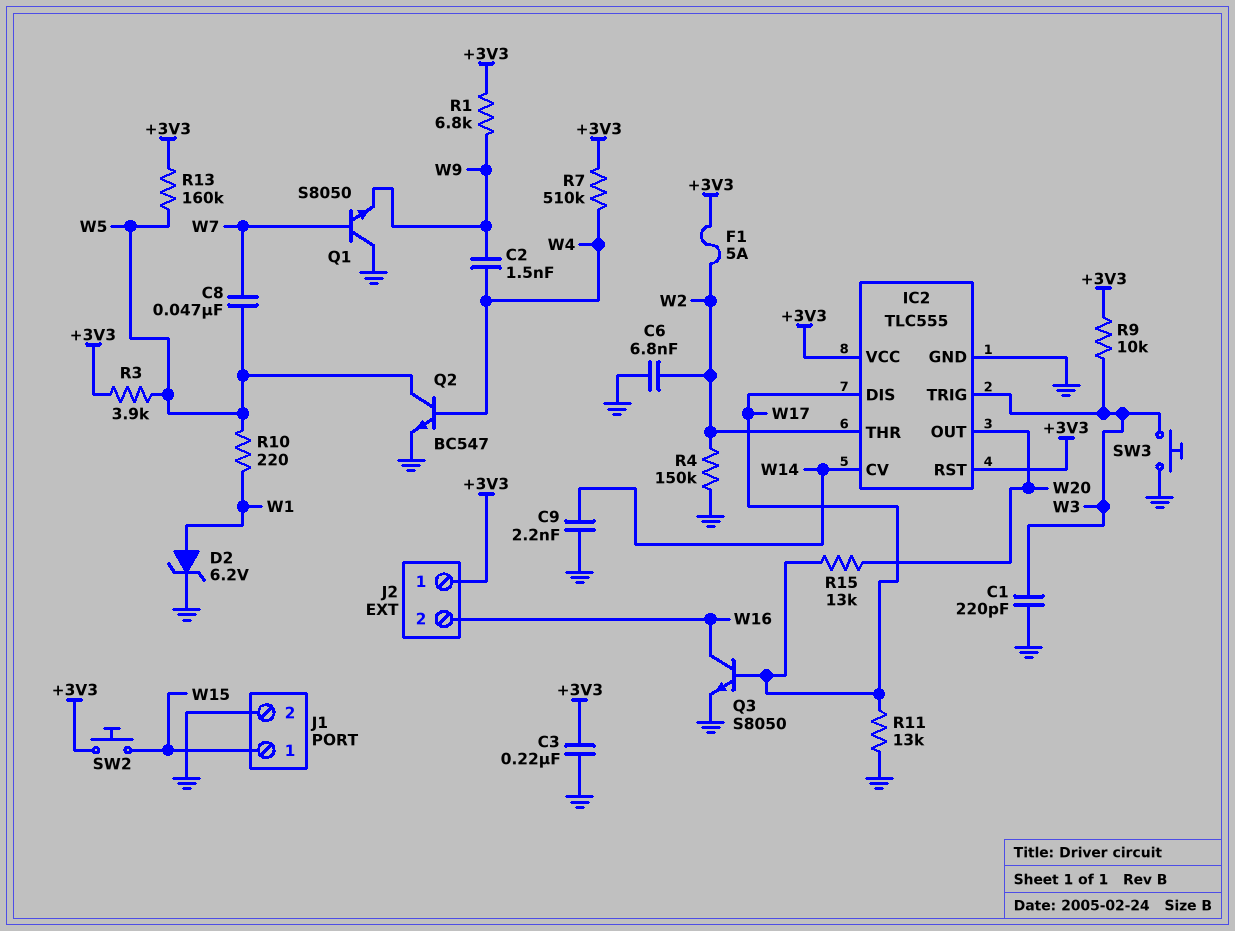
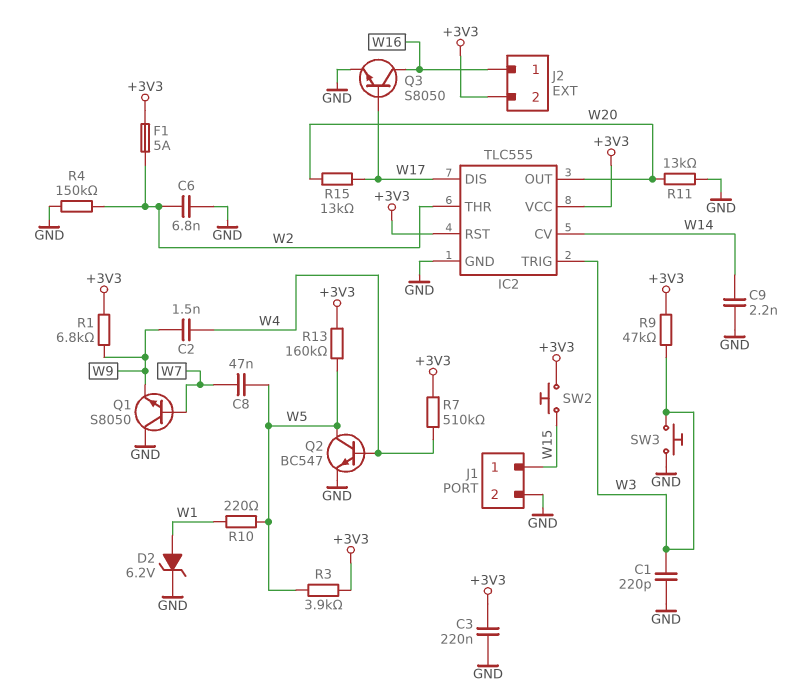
J2 pin 1: +3V3 -> W16
J2 pin 2: W16 -> +3V3
R9: 10k (+3V3, W3) -> 47k (+3V3, W3)
R11: 13k (GND, W17) -> 13k (GND, W20)

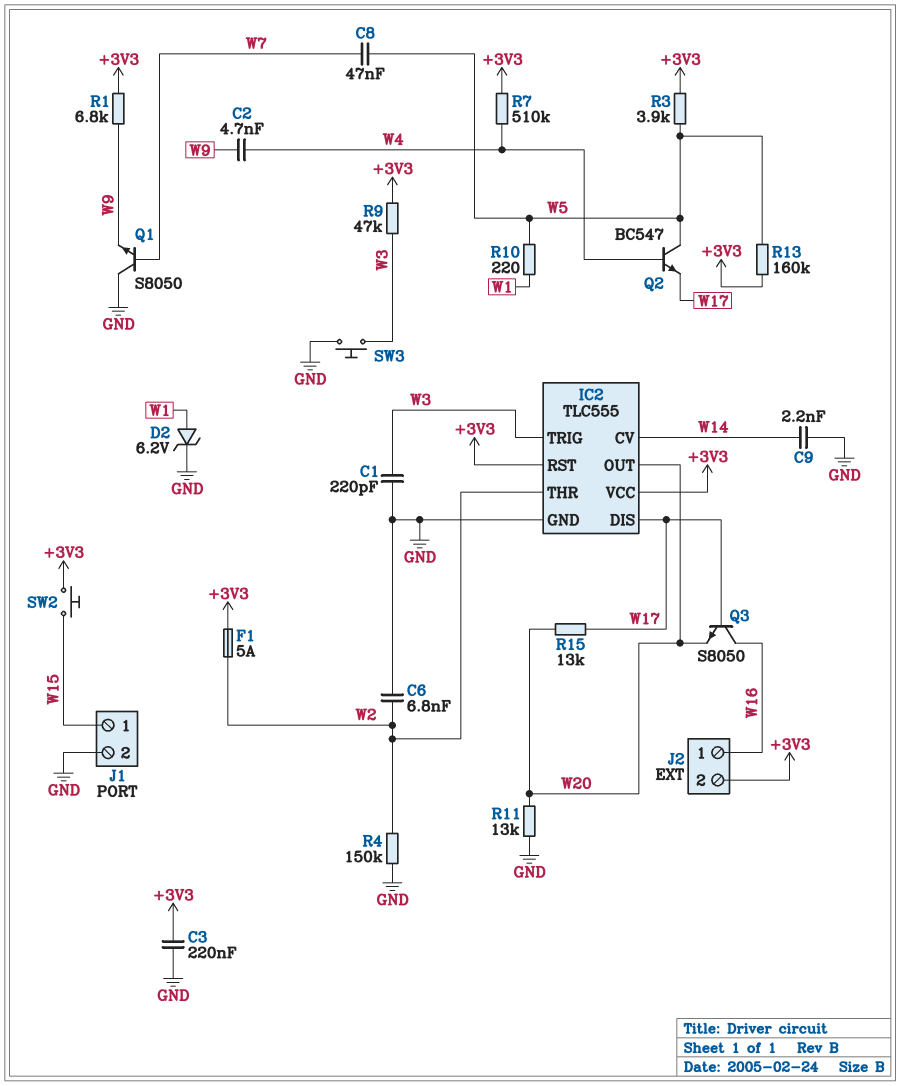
C2: 1.5nF (W4, W9) -> 4.7nF (W4, W9)
Q2: NPN BC547 (B W4, C W5, E GND) -> NPN BC547 (B W4, C W5, E W17)
Q3: NPN S8050 (B W17, C W16, E GND) -> NPN S8050 (B W17, C W16, E W20)

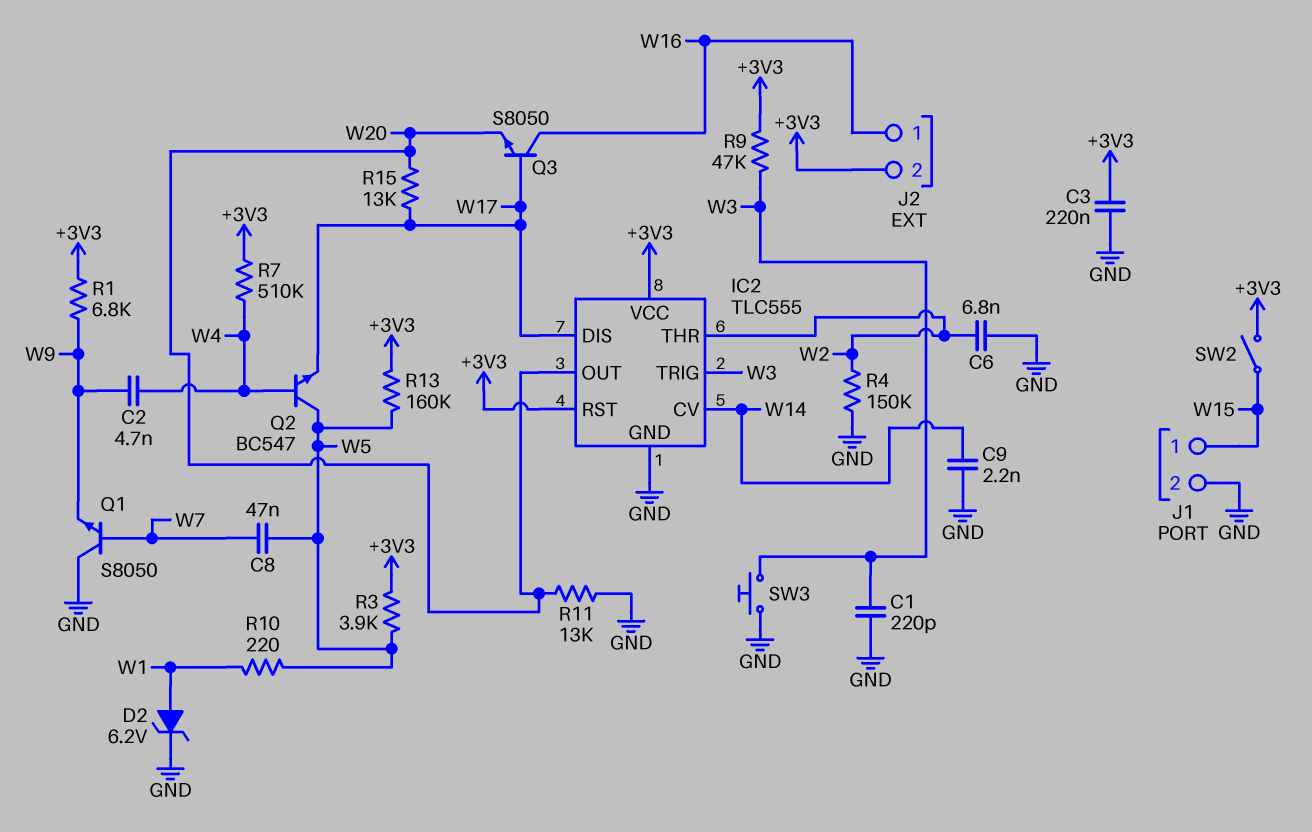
F1: 5A (+3V3, W2) -> none
SW2: button (+3V3, W15) -> switch (+3V3, W15)

